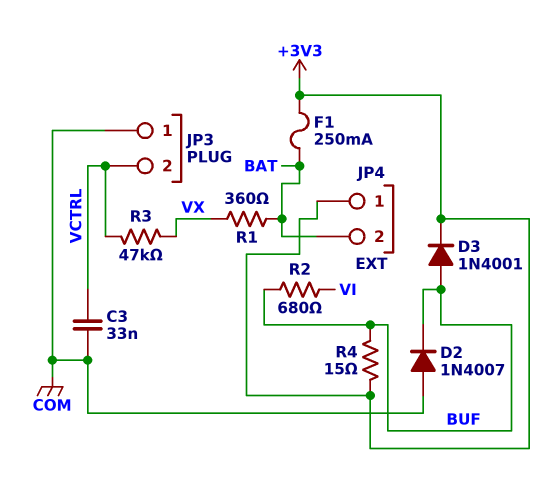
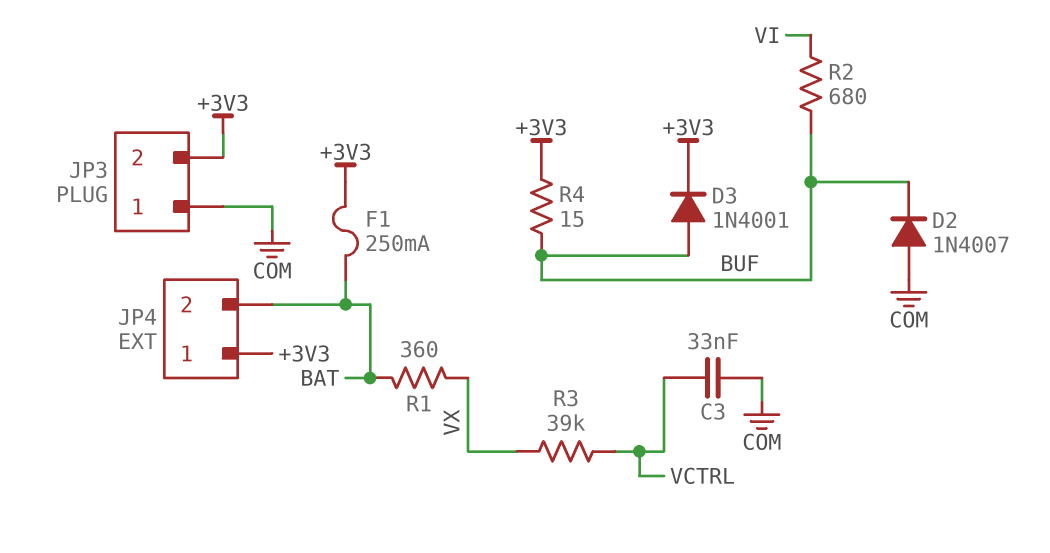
JP3 pin 2: VCTRL -> +3V3
R3: 47k (VCTRL, VX) -> 39k (VCTRL, VX)

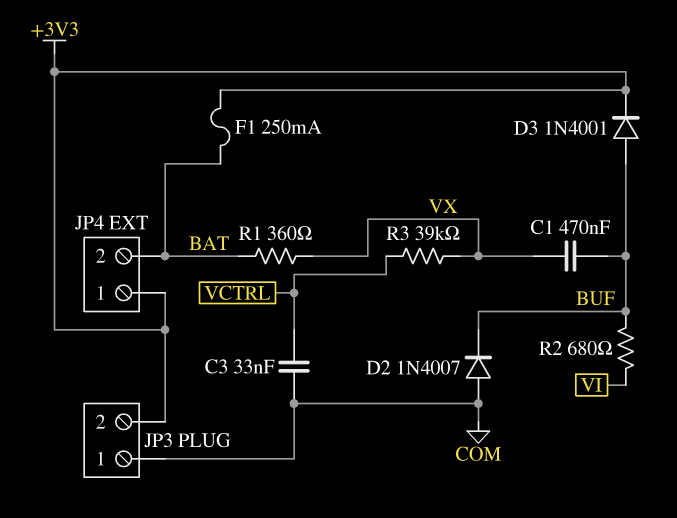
C1: none -> 470nF (BUF, VX)
R4: 15 (+3V3, BUF) -> none

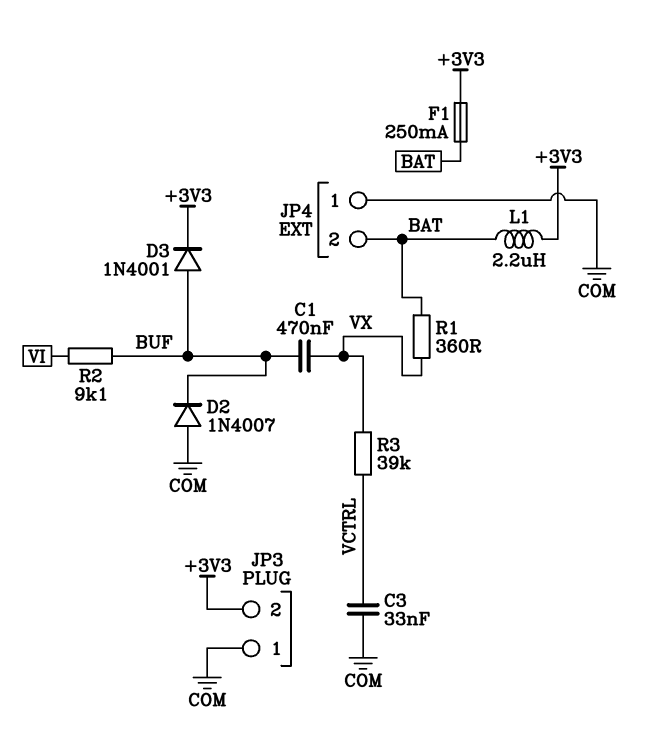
JP4 pin 1: +3V3 -> COM
L1: none -> 2.2uH (+3V3, BAT)
R2: 680 (BUF, VI) -> 9.1k (BUF, VI)

